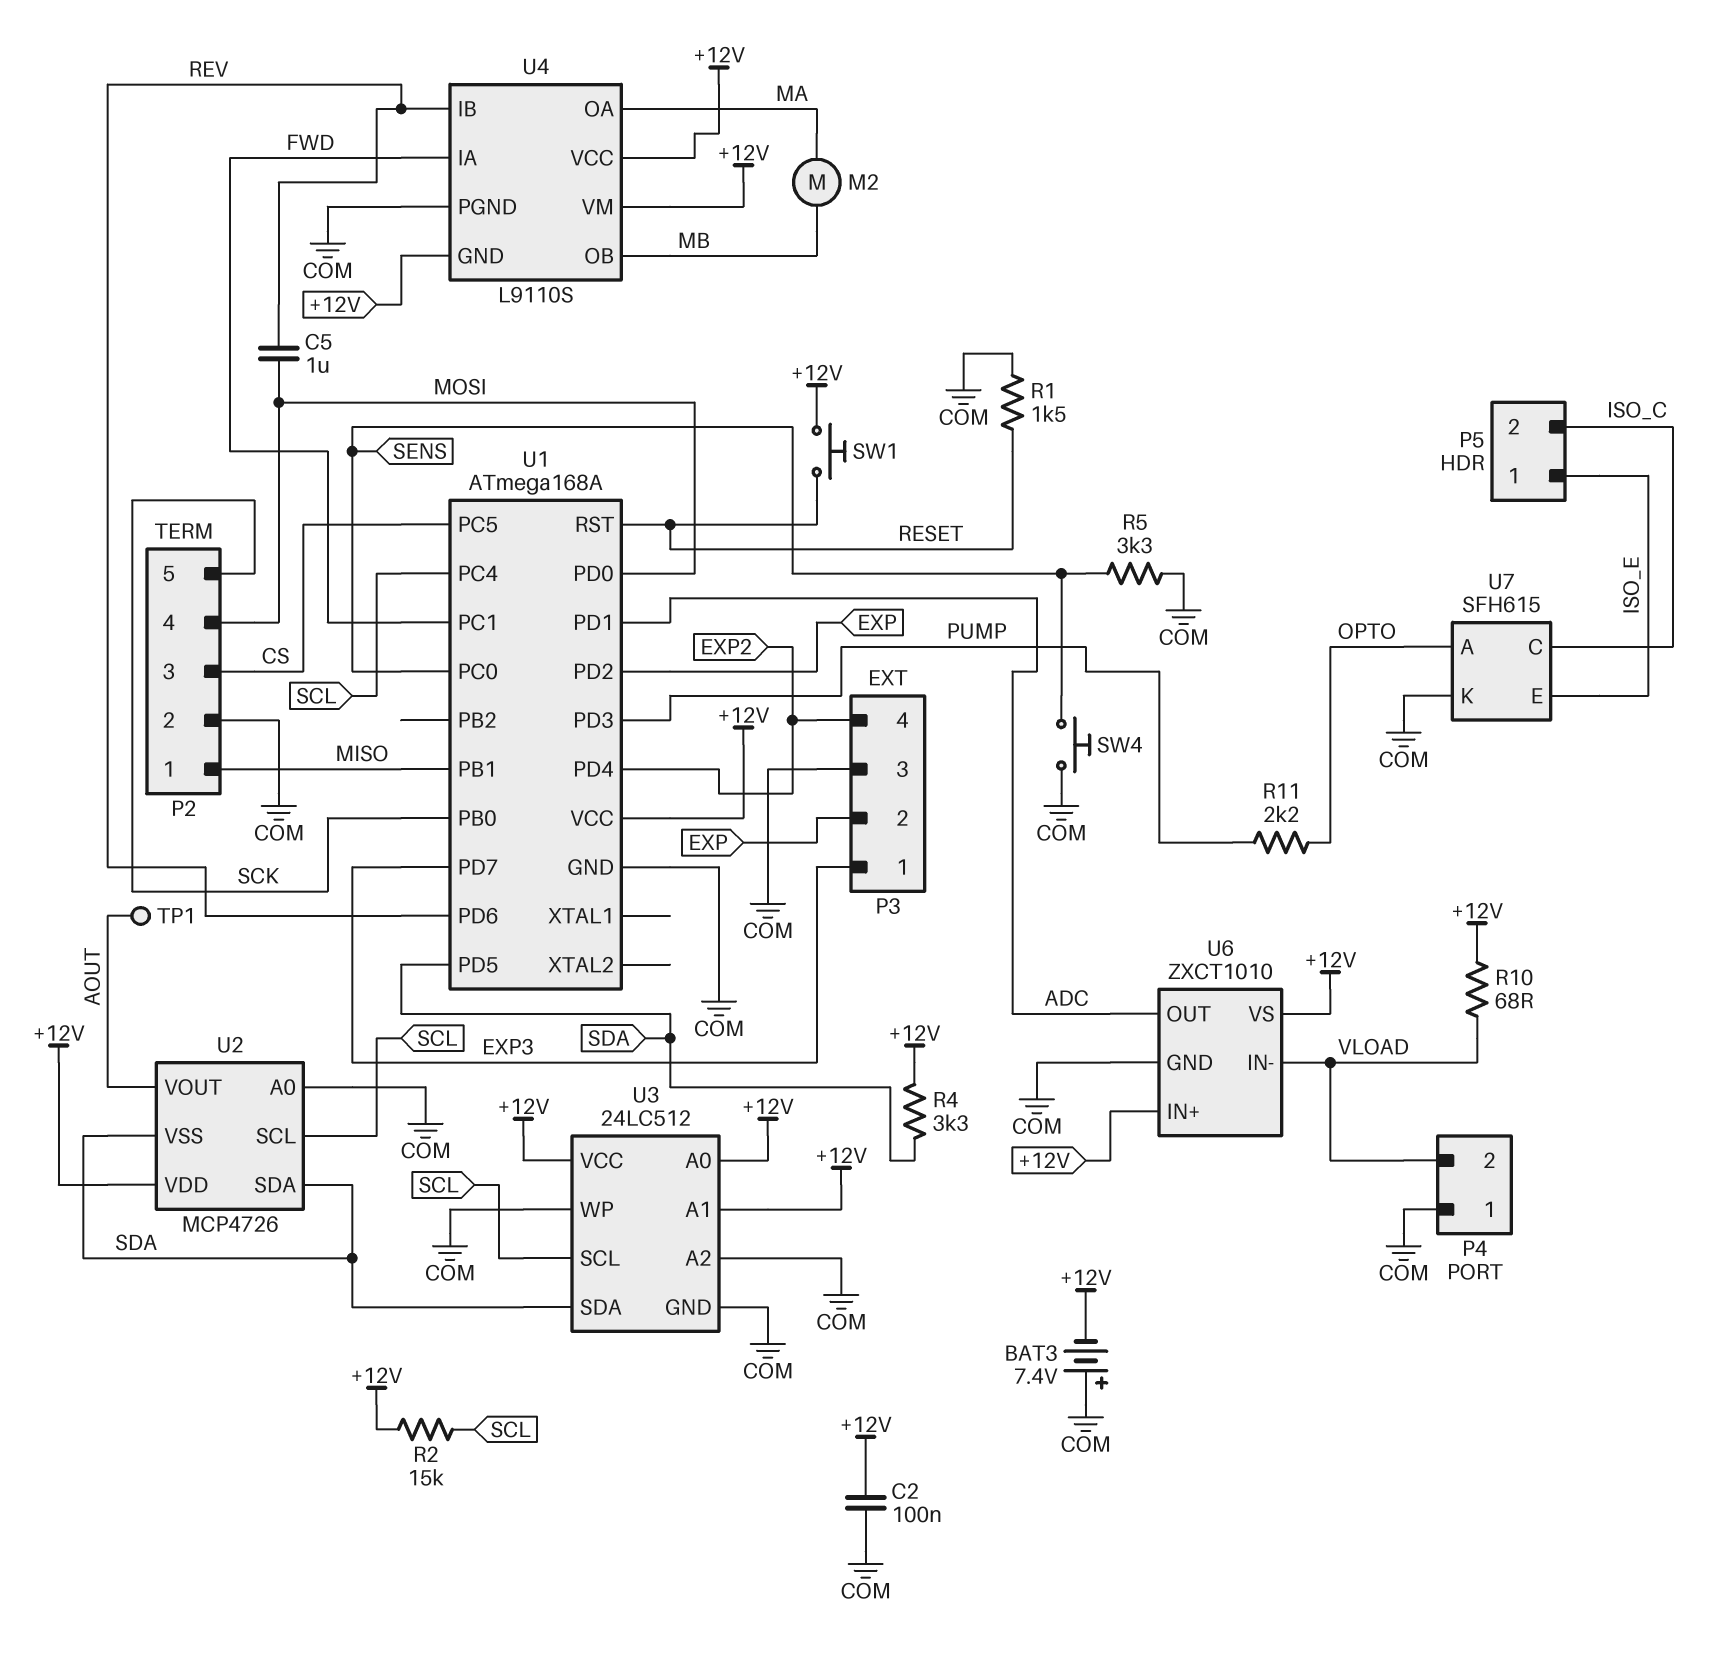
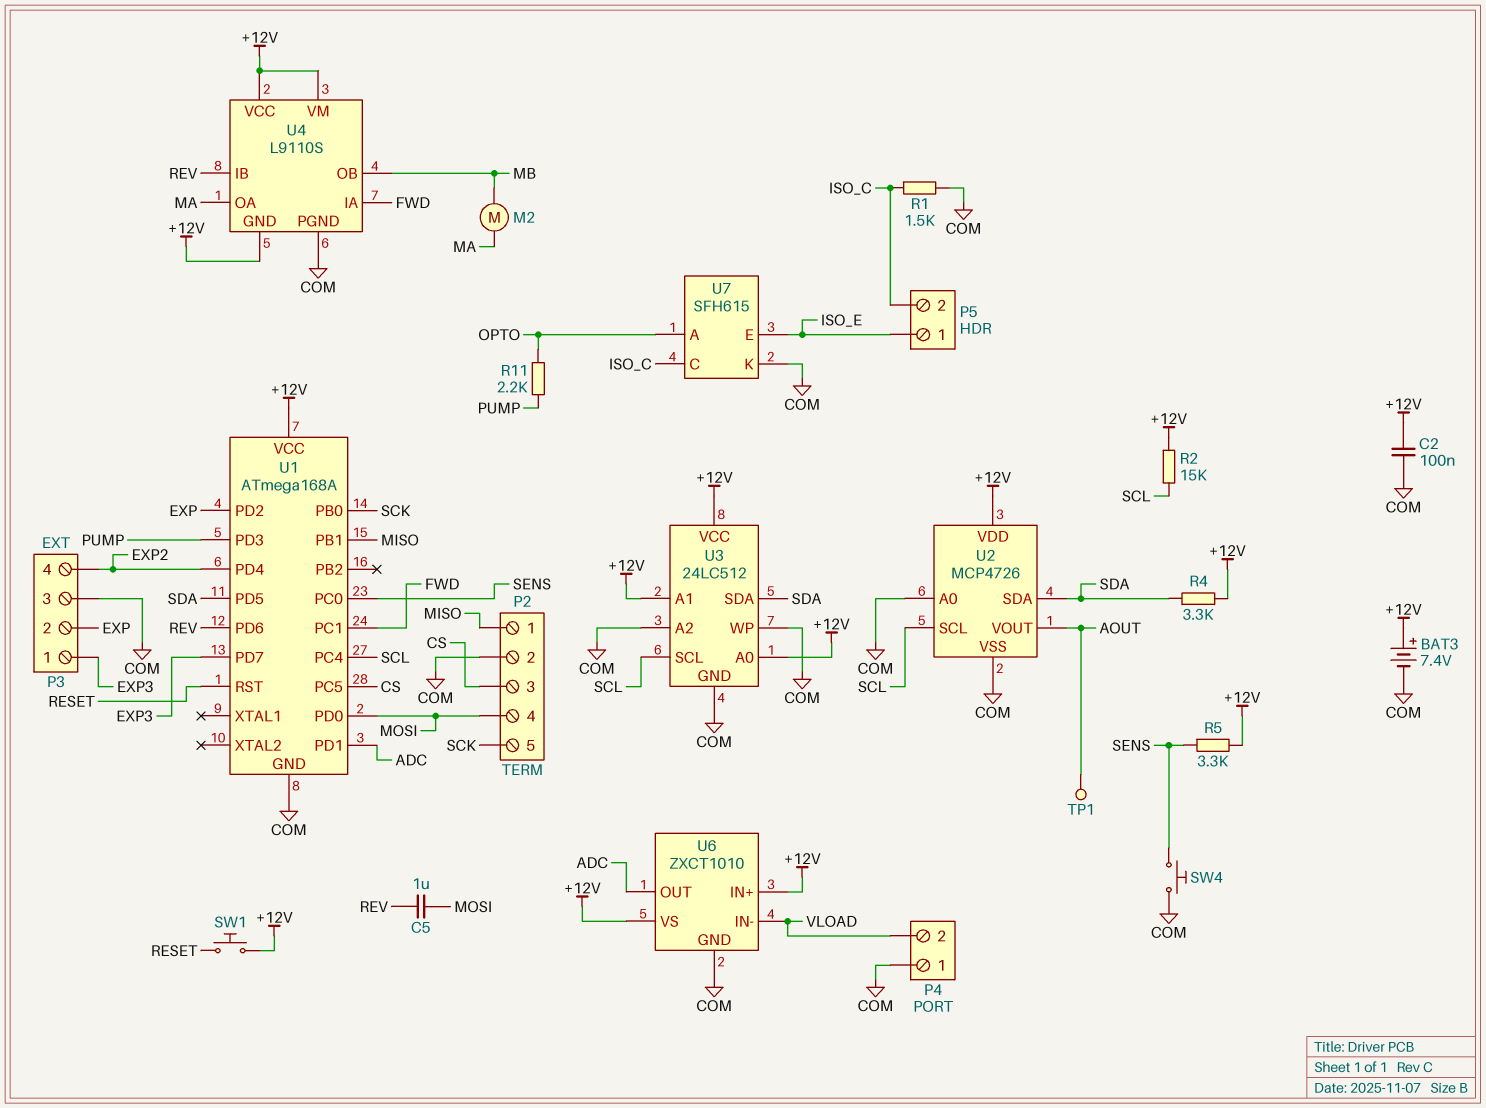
BAT3: 7.4V (plus COM, minus +12V) -> 7.4V (plus +12V, minus COM)
R1: 1.5k (COM, RESET) -> 1.5k (COM, ISO_C)
R5: 3.3k (COM, SENS) -> 3.3k (+12V, SENS)
R10: 68 (+12V, VLOAD) -> none
U2 pin VSS: SDA -> COM

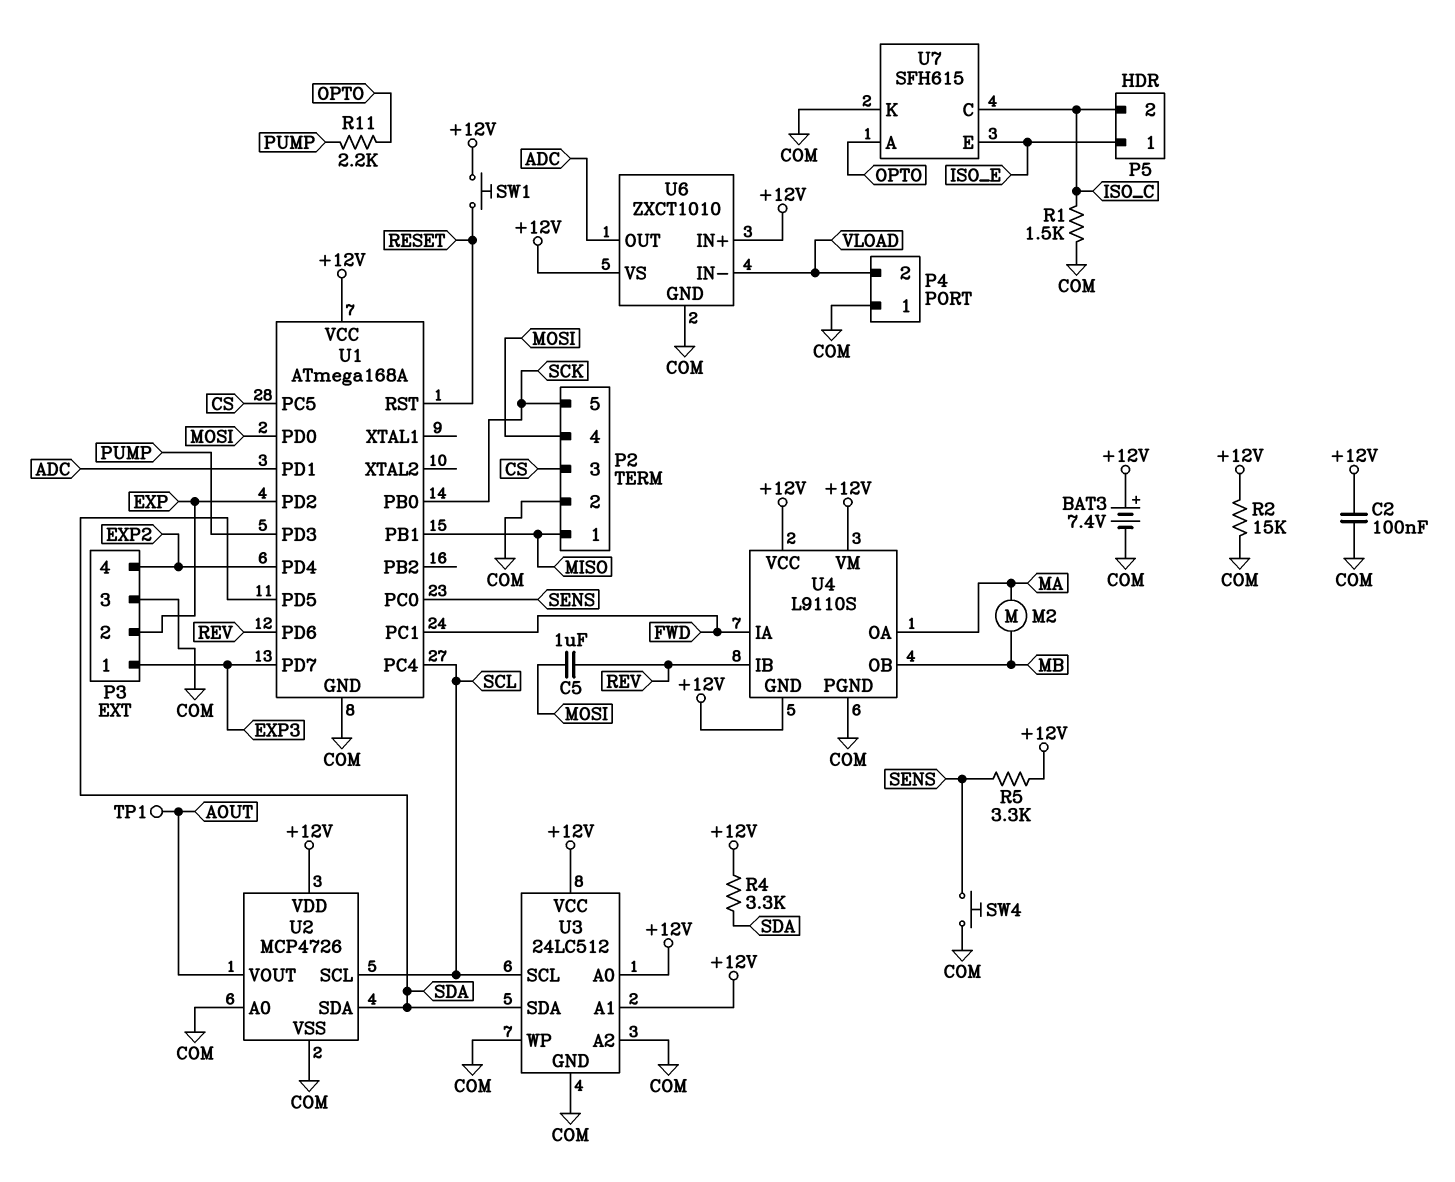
R2: 15k (+12V, SCL) -> 15k (+12V, COM)

